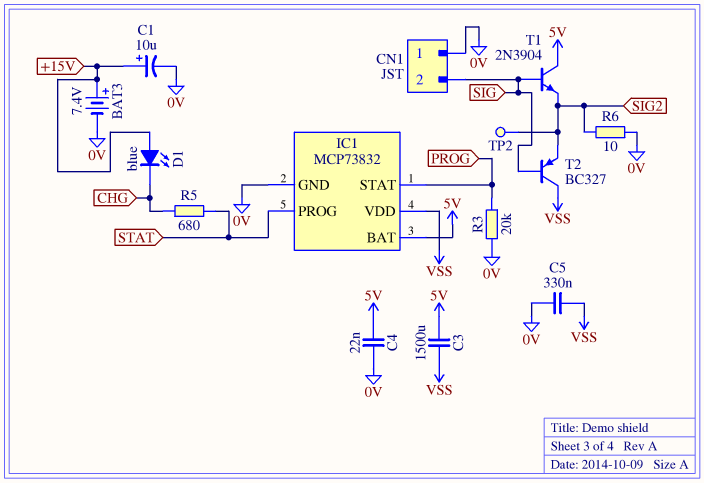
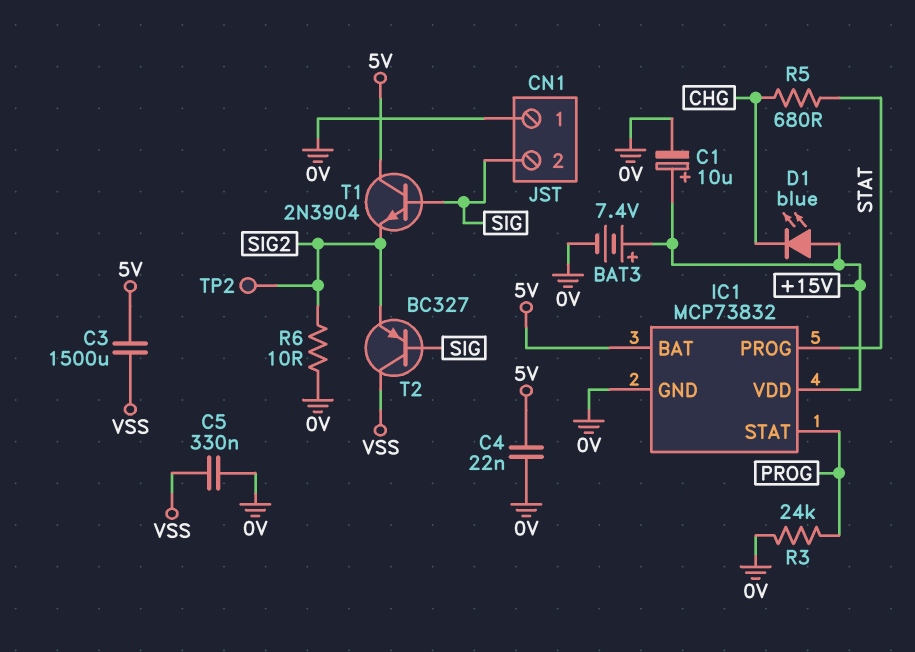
IC1 pin VDD: VSS -> +15V
R3: 20k (0V, PROG) -> 24k (0V, PROG)

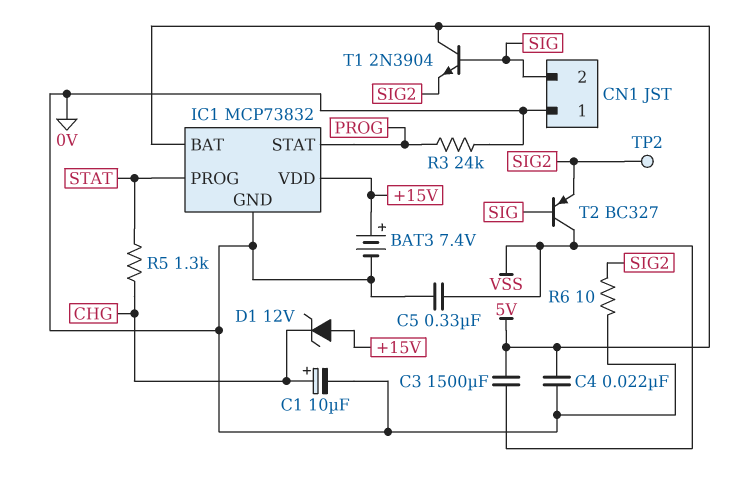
C1: 10uF (plus +15V, minus 0V) -> 10uF (plus CHG, minus 0V)
D1: LED blue (A +15V, K CHG) -> zener 12V (A +15V, K CHG)
R5: 680 (CHG, STAT) -> 1.3k (CHG, STAT)

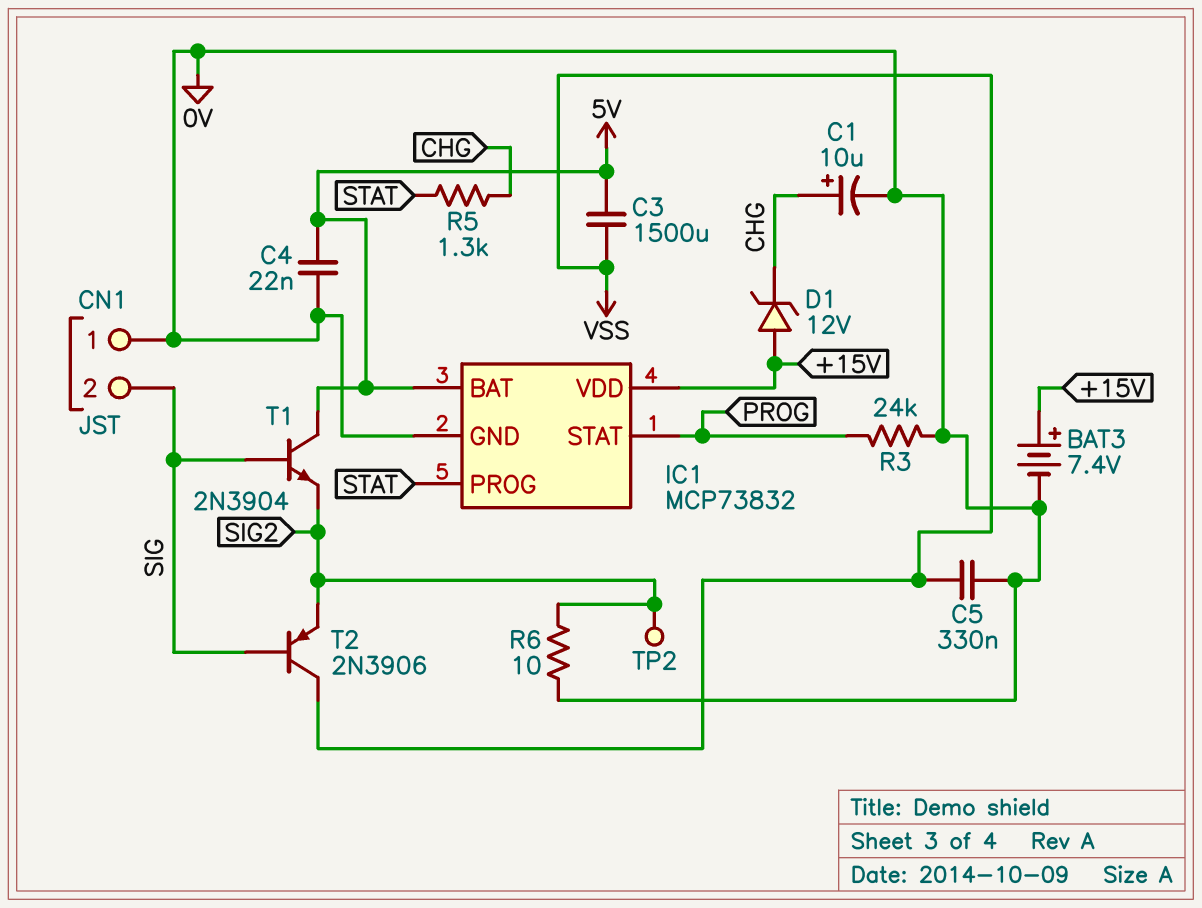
T2: PNP BC327 (B SIG, C VSS, E SIG2) -> PNP 2N3906 (B SIG, C VSS, E SIG2)

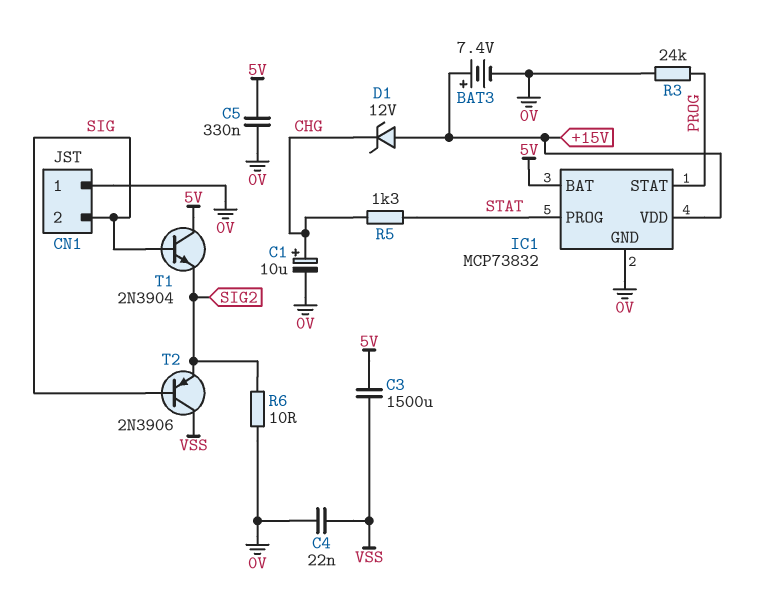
C4: 22nF (0V, 5V) -> 22nF (0V, VSS)
C5: 330nF (0V, VSS) -> 330nF (0V, 5V)
TP2: test point (SIG2) -> none

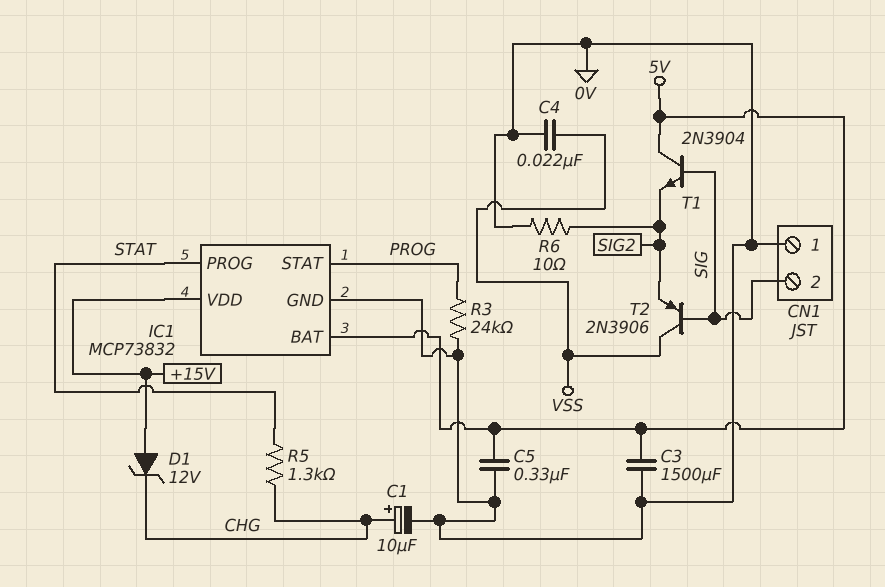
BAT3: 7.4V (plus +15V, minus 0V) -> none
C3: 1500uF (5V, VSS) -> 1500uF (0V, 5V)

